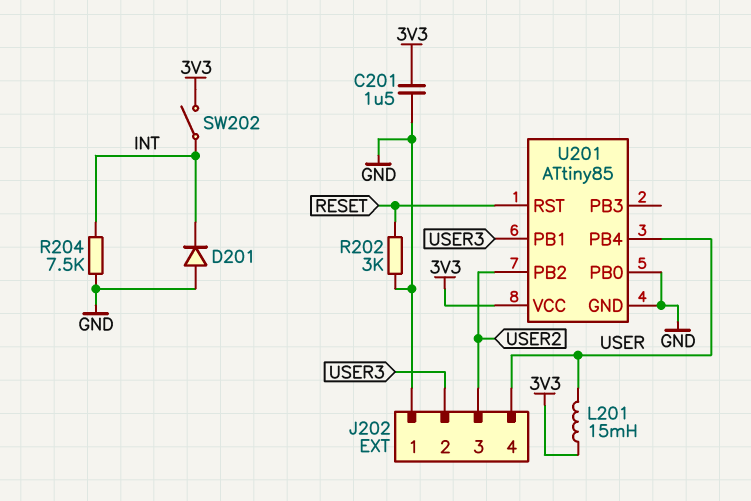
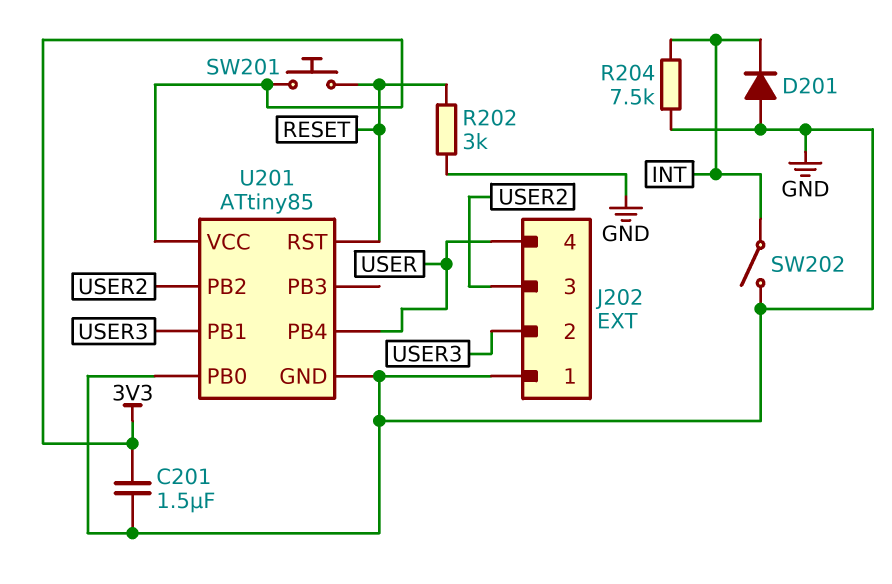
L201: 15mH (3V3, USER) -> none
SW201: none -> button (3V3, RESET)
SW202: switch (3V3, INT) -> switch (GND, INT)

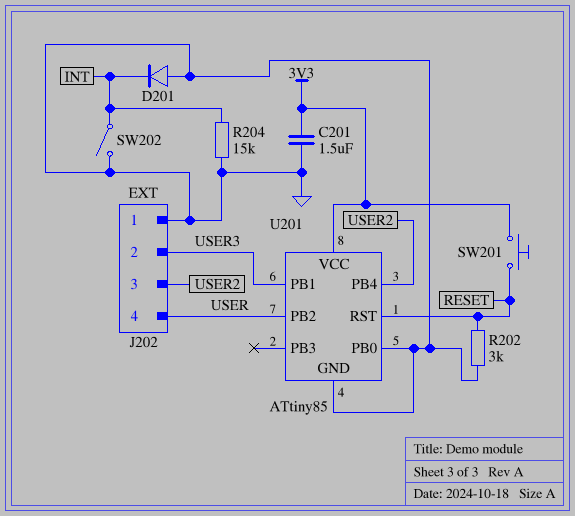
R204: 7.5k (GND, INT) -> 15k (GND, INT)
U201 pin PB2: USER2 -> USER
U201 pin PB4: USER -> USER2

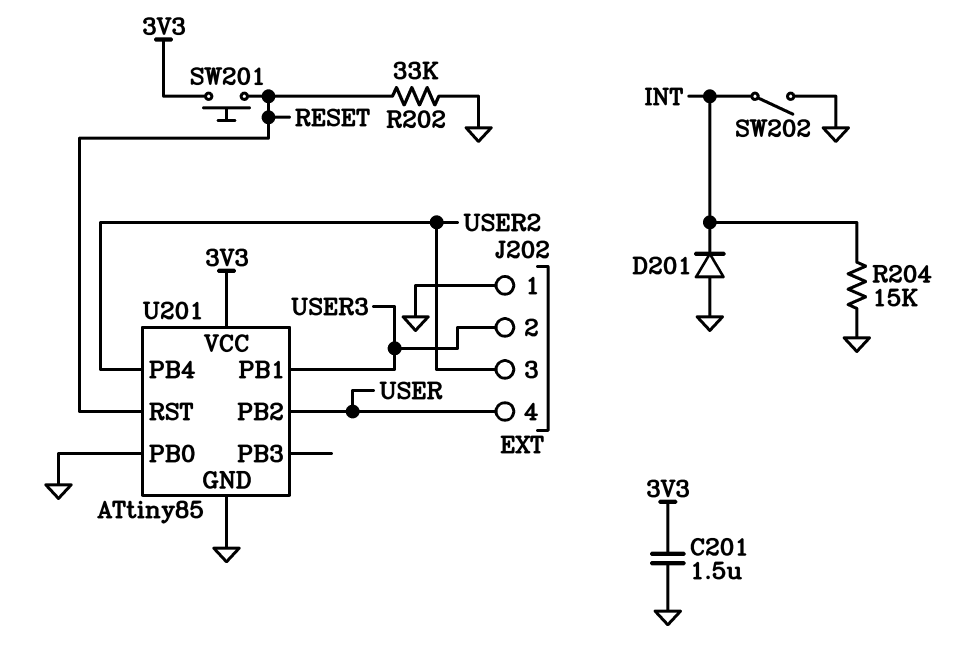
R202: 3k (GND, RESET) -> 33k (GND, RESET)

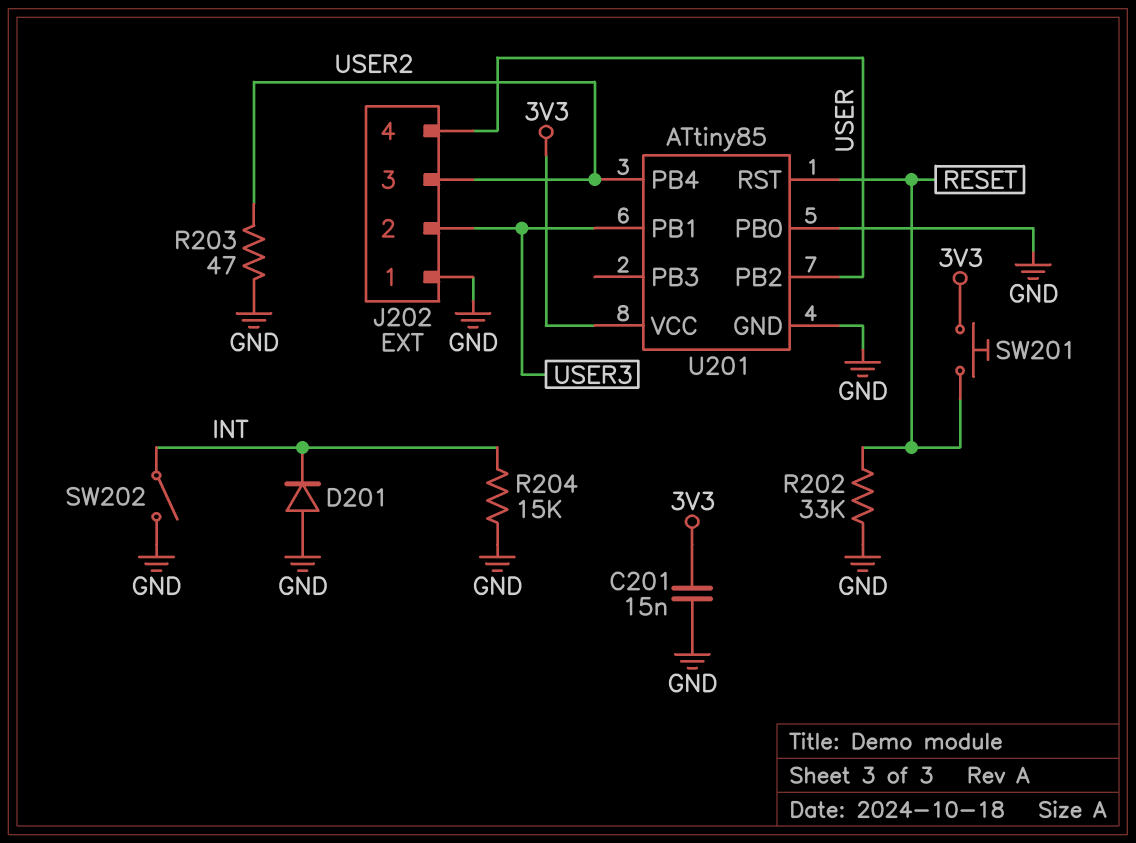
C201: 1.5uF (3V3, GND) -> 15nF (3V3, GND)
R203: none -> 47 (GND, USER2)

